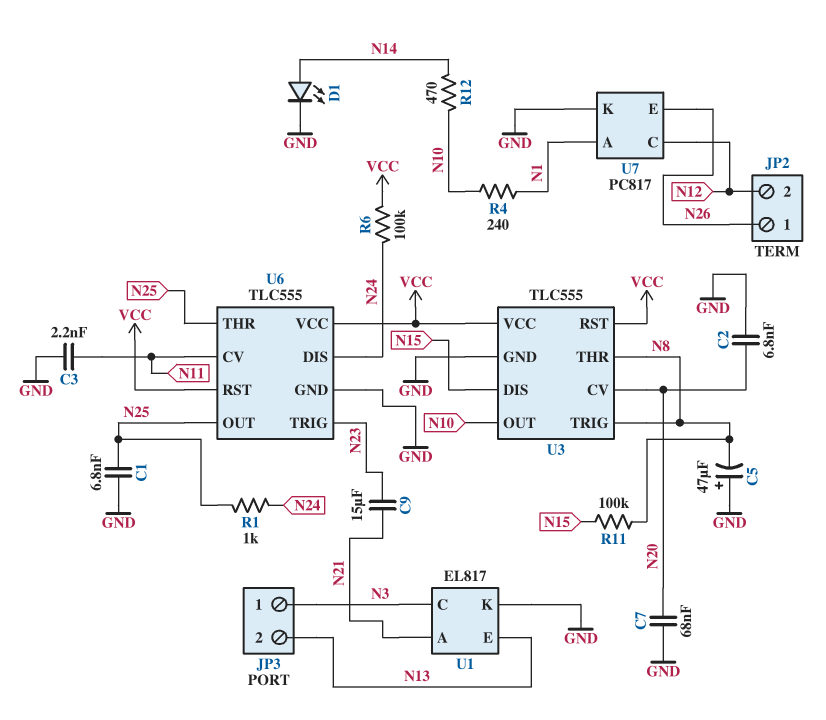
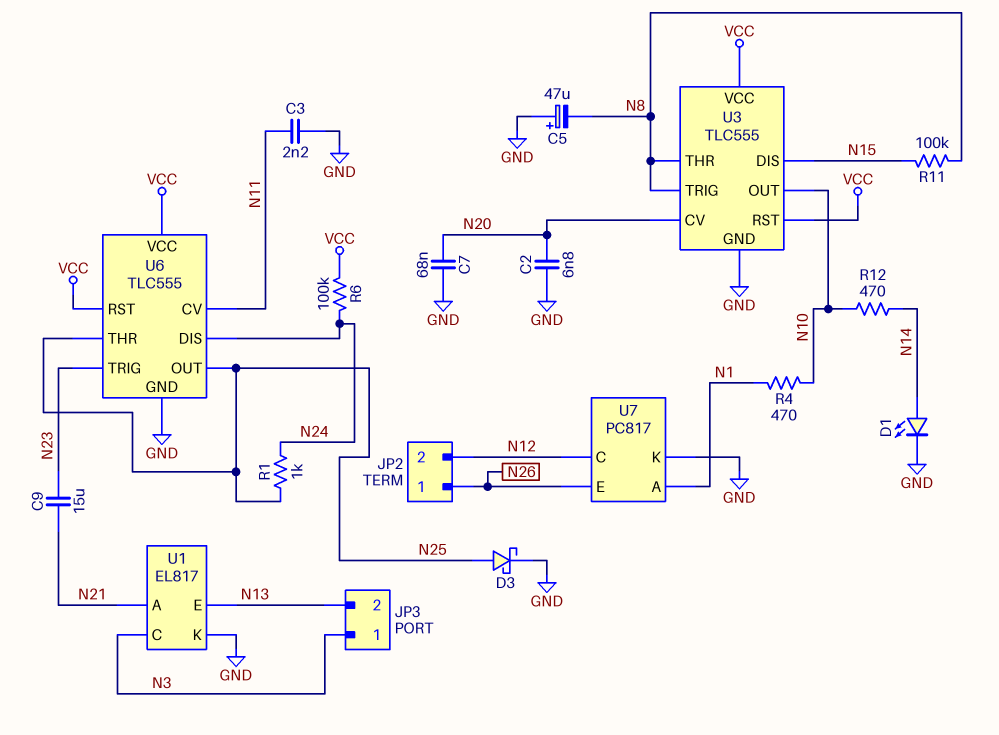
C1: 6.8nF (GND, N25) -> none
D3: none -> schottky (A N25, K GND)
R4: 240 (N1, N10) -> 470 (N1, N10)

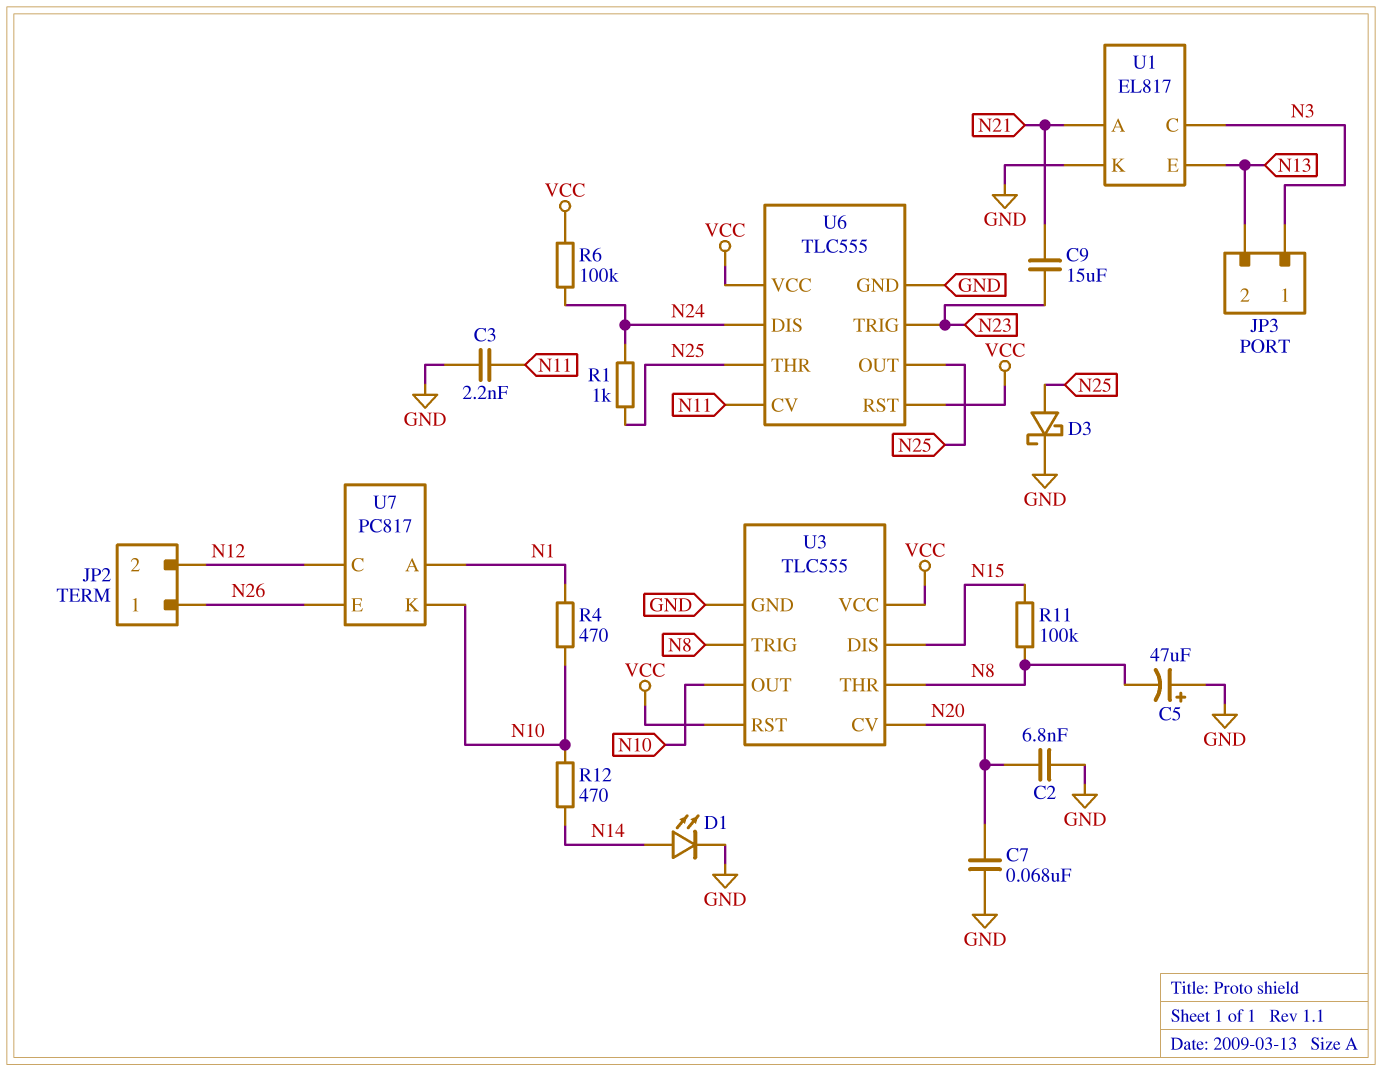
U7 pin K: GND -> N10

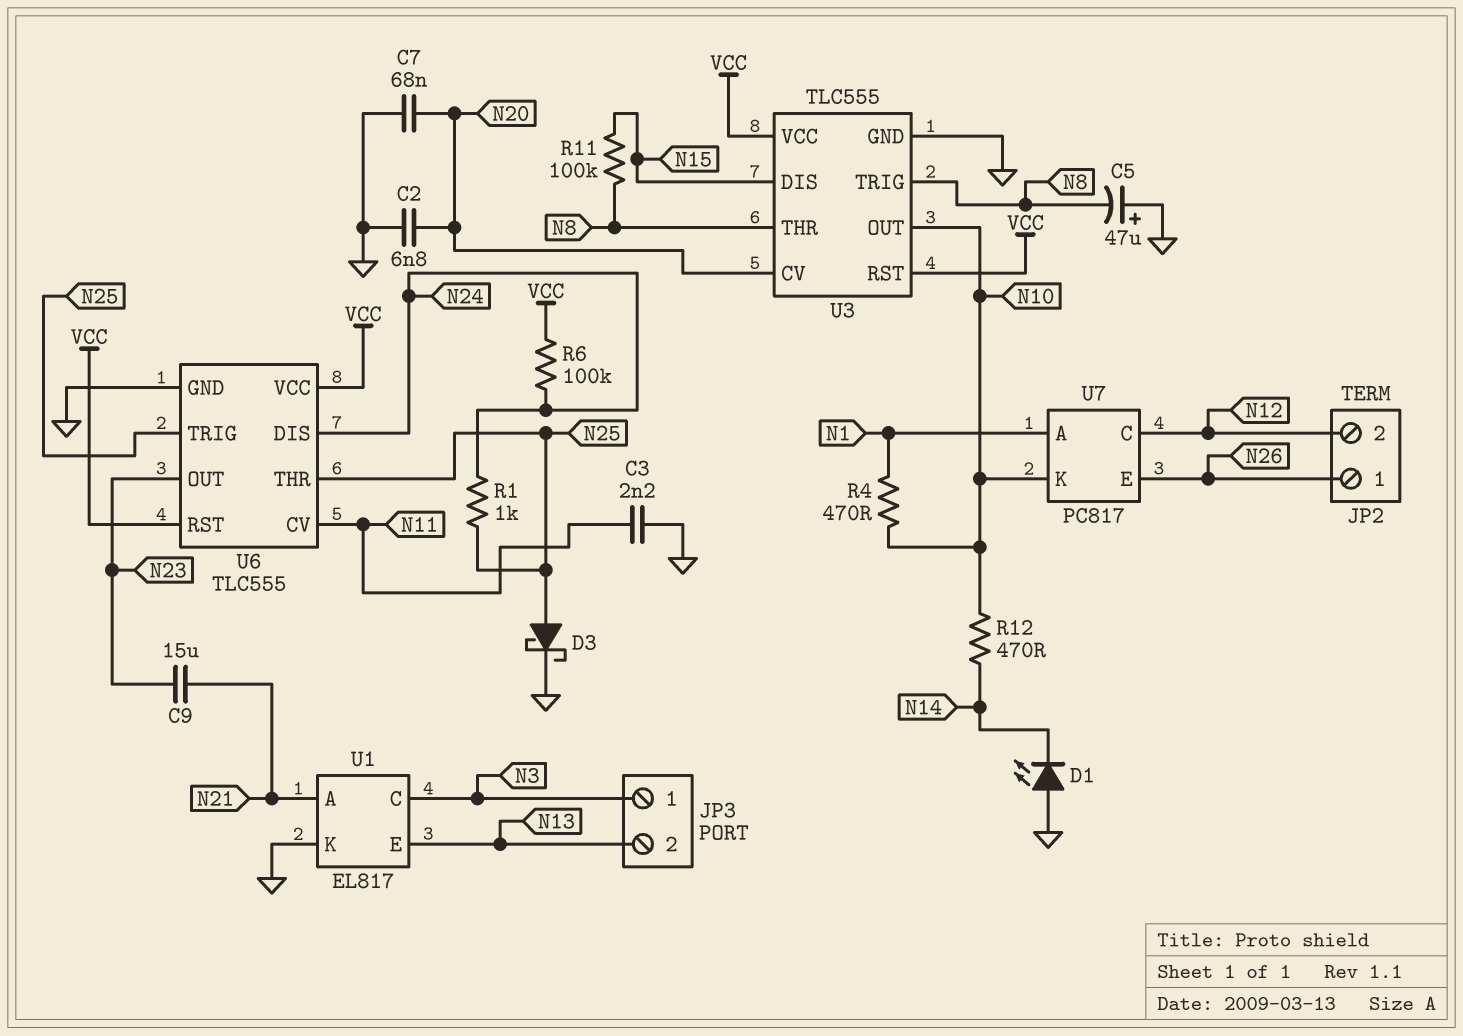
D1: LED (A N14, K GND) -> LED (A GND, K N14)
U6 pin OUT: N25 -> N23
U6 pin TRIG: N23 -> N25

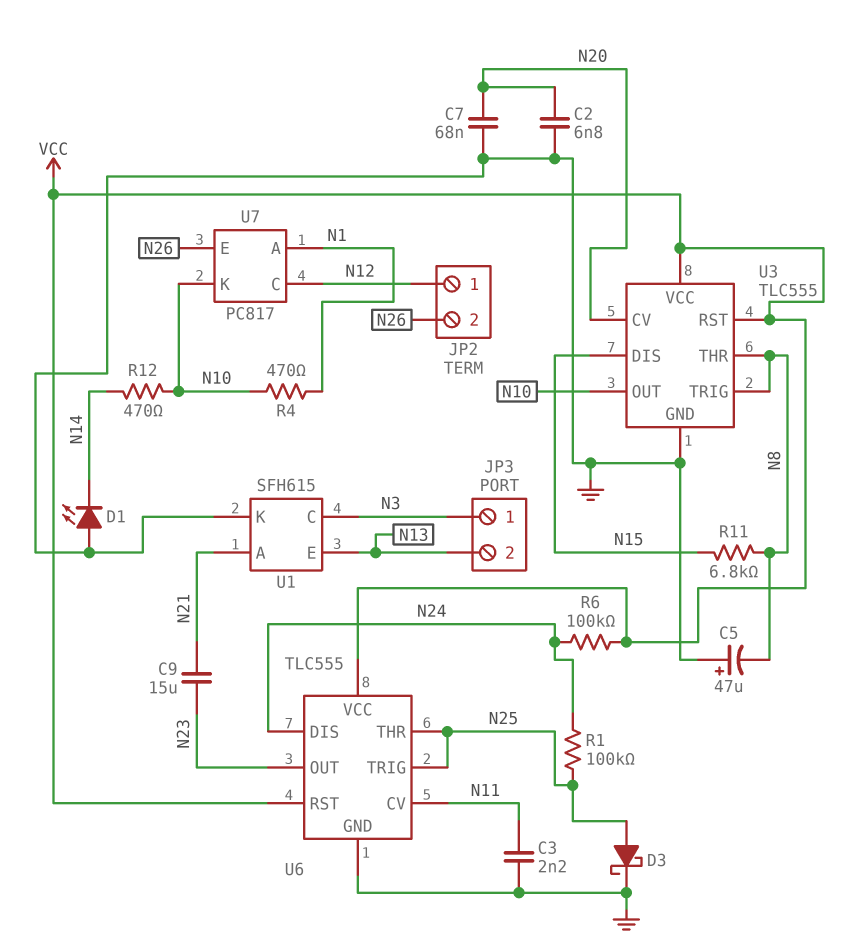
JP2 pin 1: N26 -> N12
JP2 pin 2: N12 -> N26
R1: 1k (N24, N25) -> 100k (N24, N25)
R11: 100k (N8, N15) -> 6.8k (N8, N15)
U1: EL817 -> SFH615

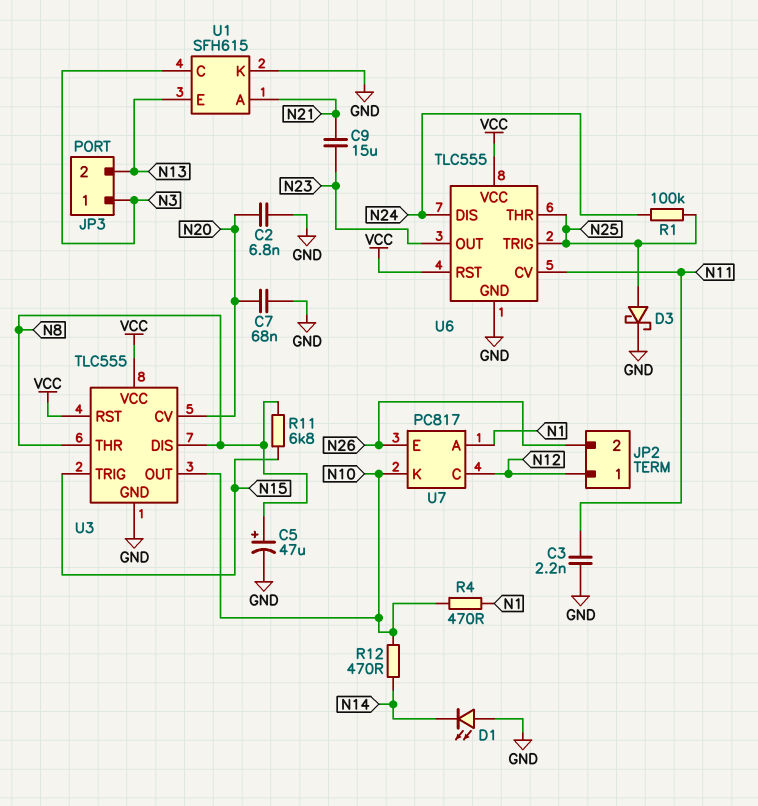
C5: 47uF (plus GND, minus N8) -> 47uF (plus N8, minus GND)
R6: 100k (N24, VCC) -> none
U3 pin DIS: N15 -> N8
U3 pin TRIG: N8 -> N15

